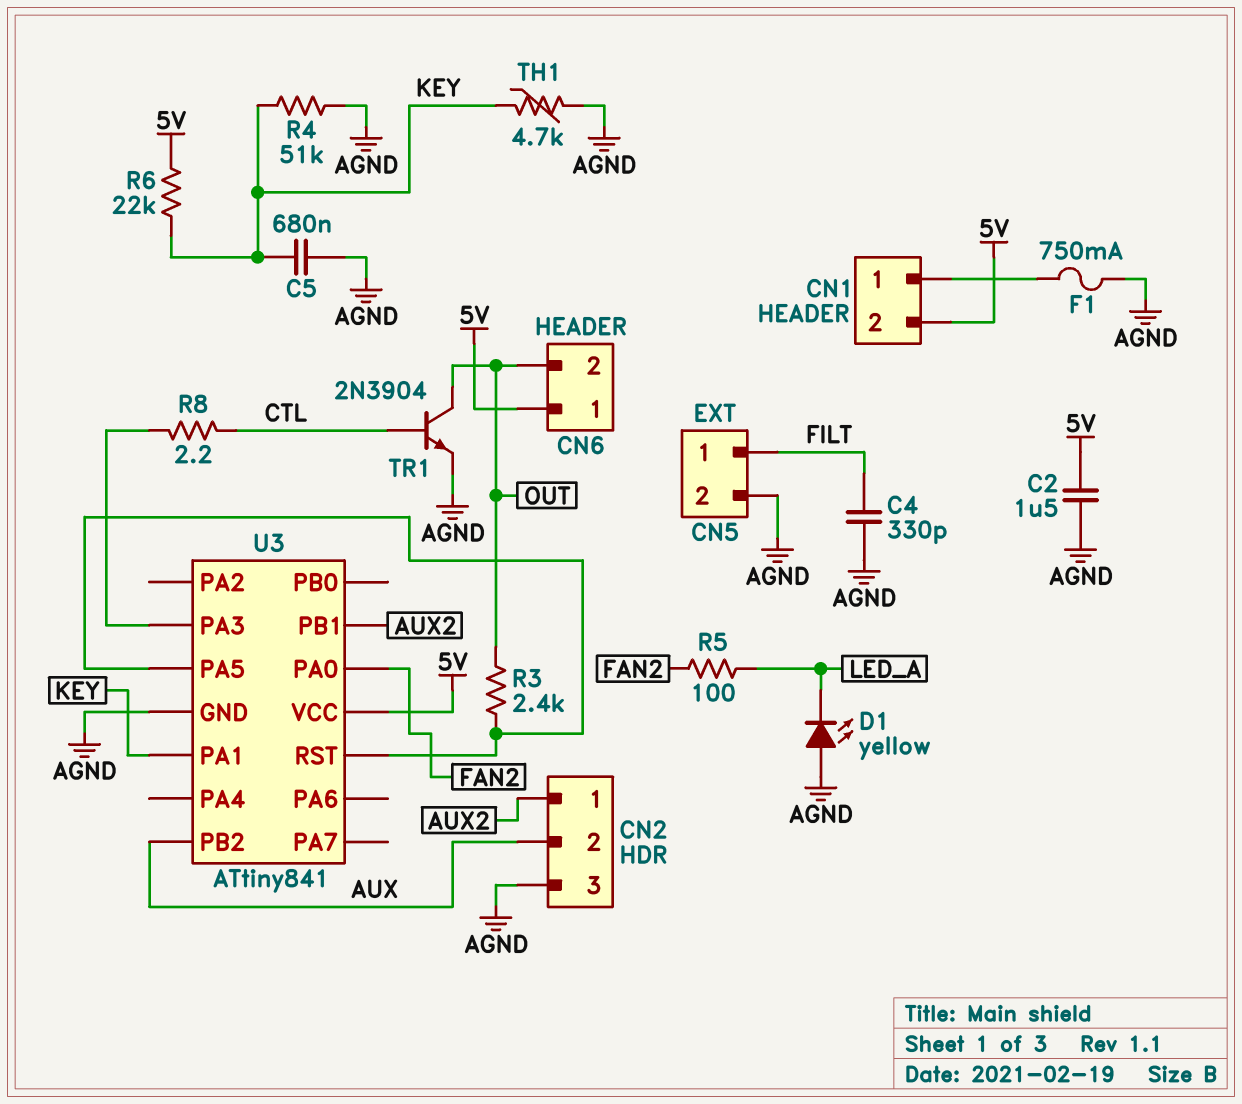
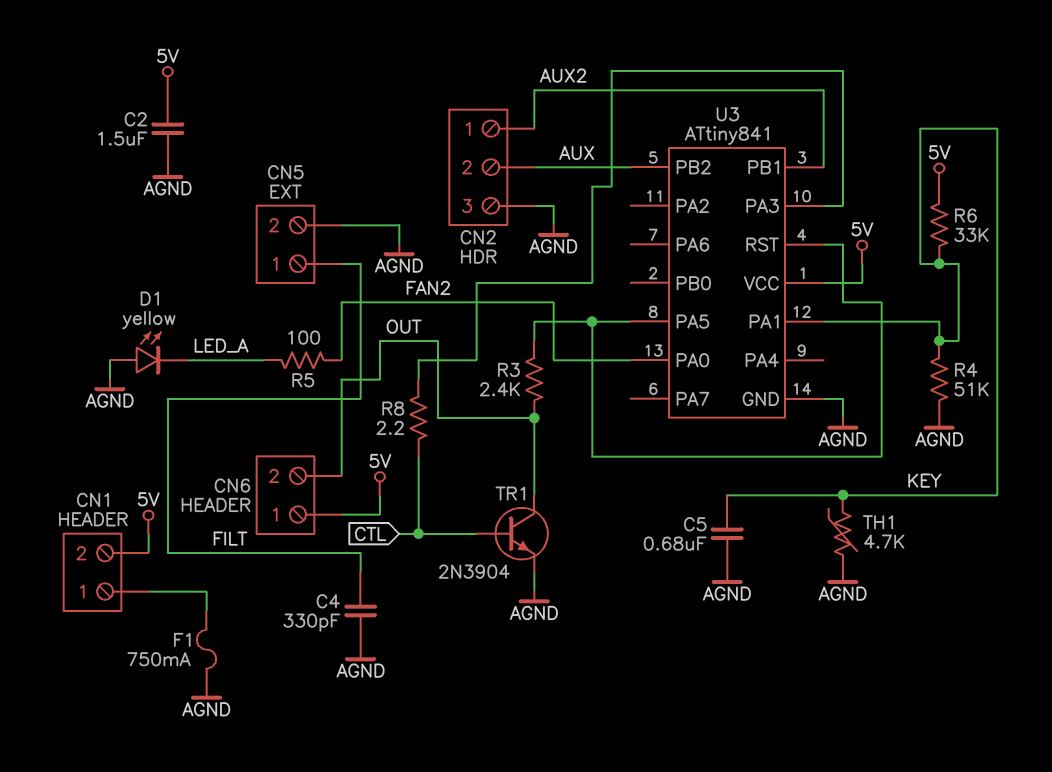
R6: 22k (5V, KEY) -> 33k (5V, KEY)

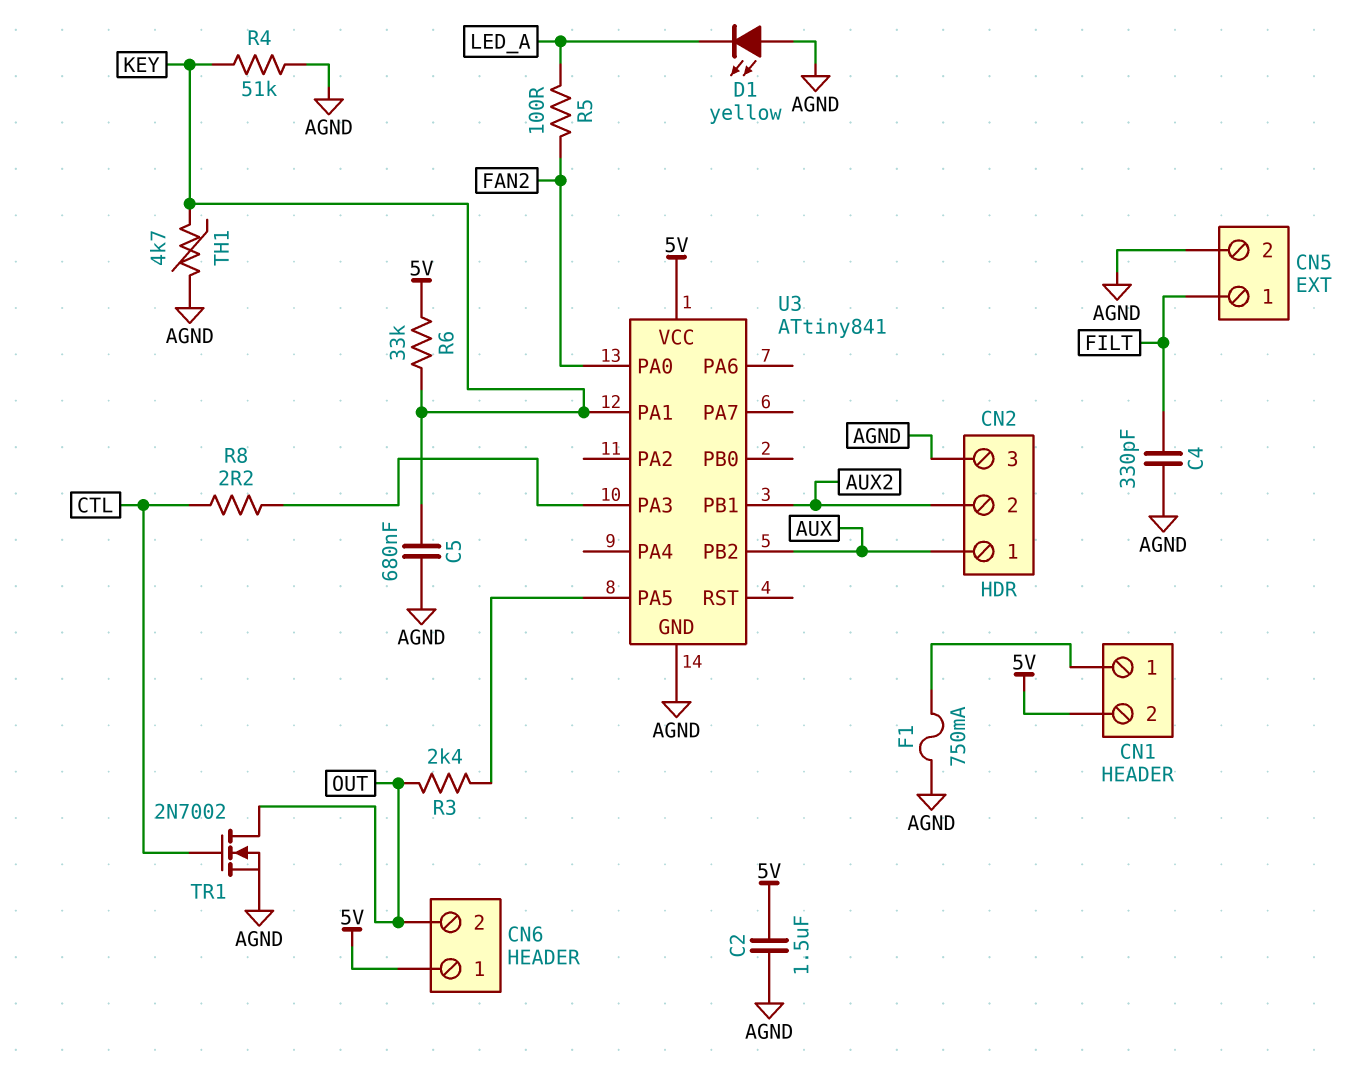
CN2 pin 1: AUX2 -> AUX
CN2 pin 2: AUX -> AUX2
TR1: NPN 2N3904 (B CTL, C OUT, E AGND) -> NMOS 2N7002 (G CTL, D OUT, S AGND)
U3 pin RST: U3/PA5 -> none

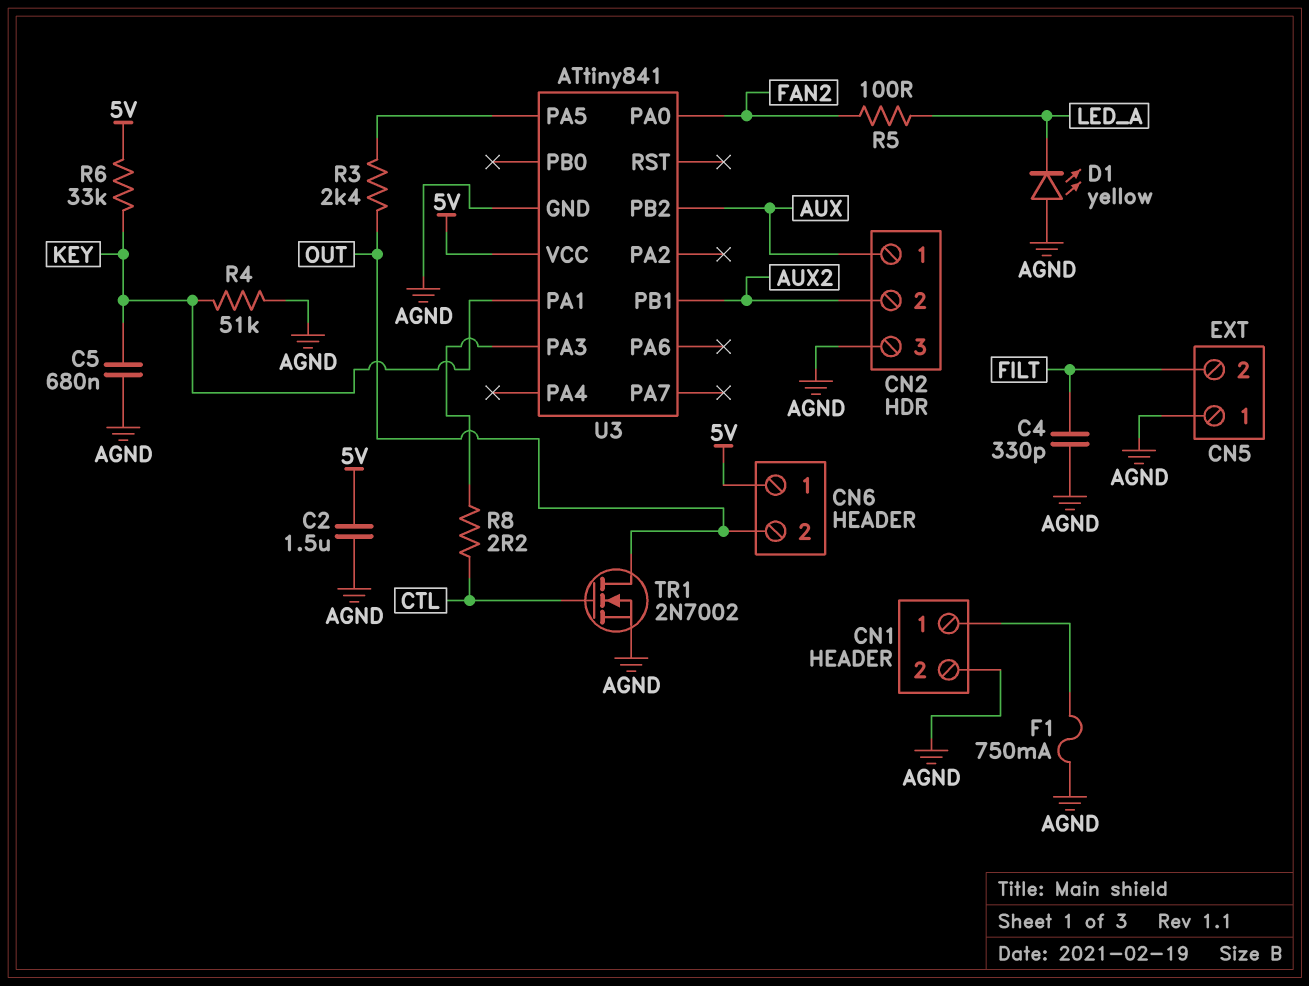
CN1 pin 2: 5V -> AGND
CN5 pin 1: FILT -> AGND
CN5 pin 2: AGND -> FILT
TH1: 4.7k (AGND, KEY) -> none

